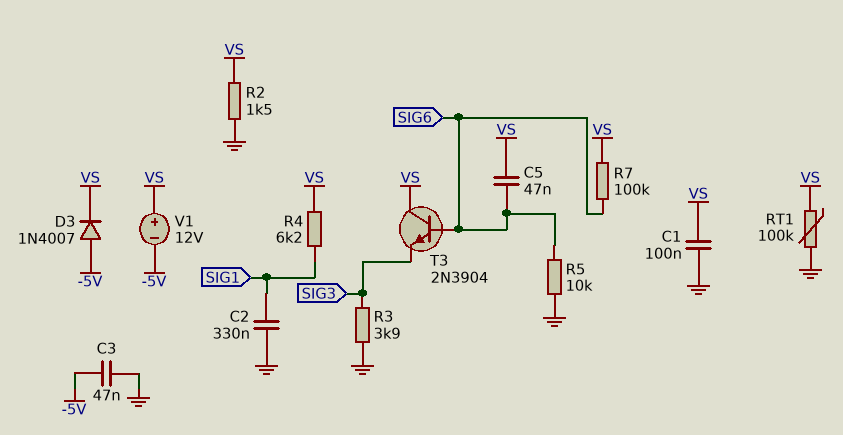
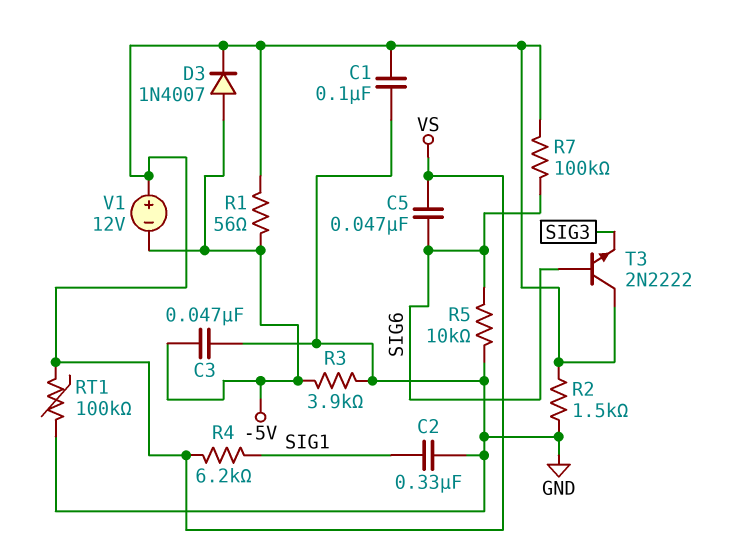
R1: none -> 56 (-5V, VS)
R3: 3.9k (GND, SIG3) -> 3.9k (-5V, GND)
T3: NPN 2N3904 (B SIG6, C VS, E SIG3) -> NPN 2N2222 (B SIG6, C VS, E SIG3)

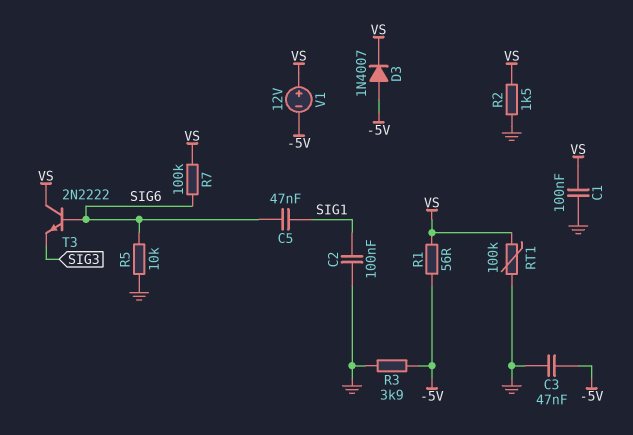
C2: 330nF (GND, SIG1) -> 100nF (GND, SIG1)
C5: 47nF (SIG6, VS) -> 47nF (SIG1, SIG6)
R4: 6.2k (SIG1, VS) -> none

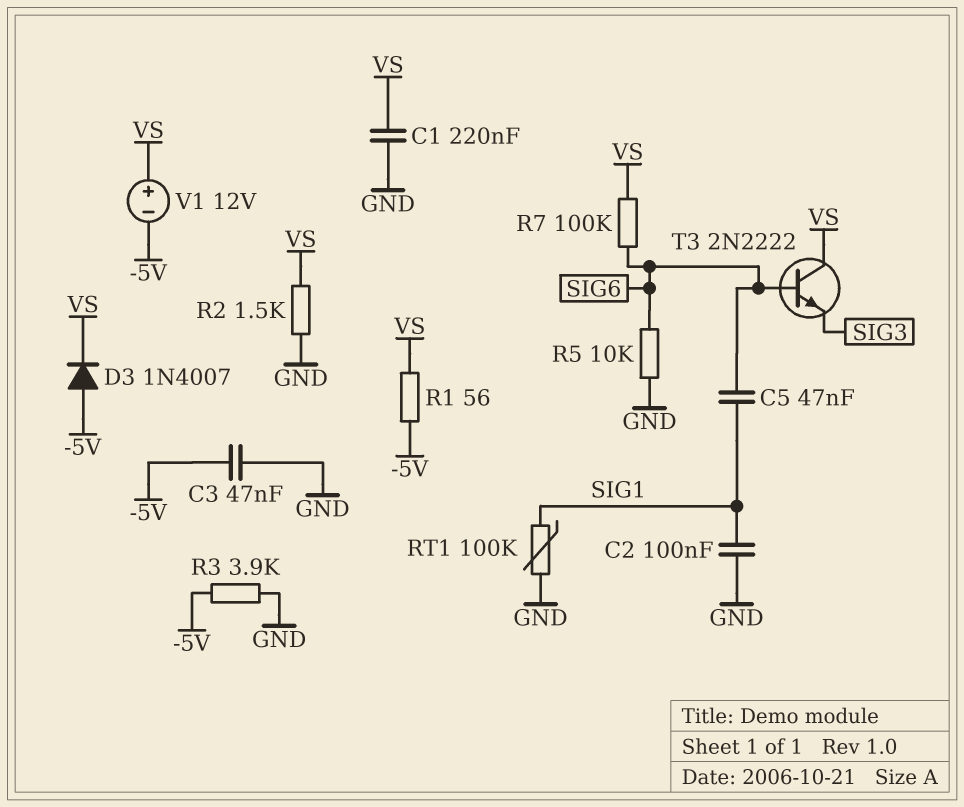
C1: 100nF (GND, VS) -> 220nF (GND, VS)
RT1: 100k (GND, VS) -> 100k (GND, SIG1)

